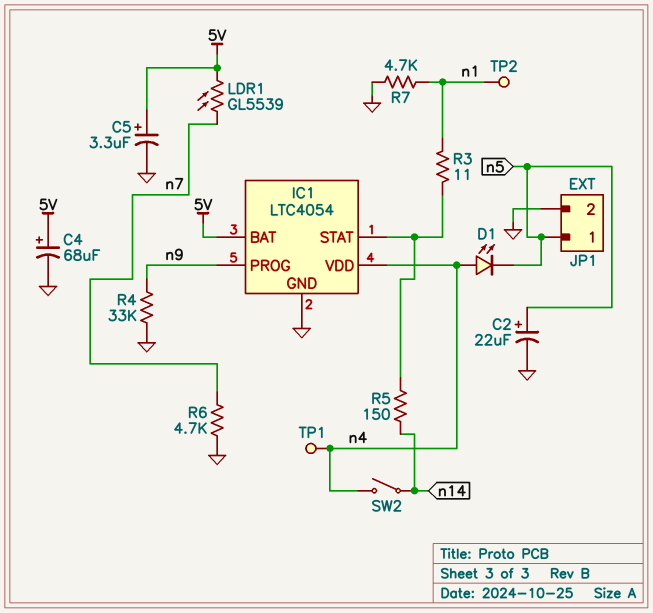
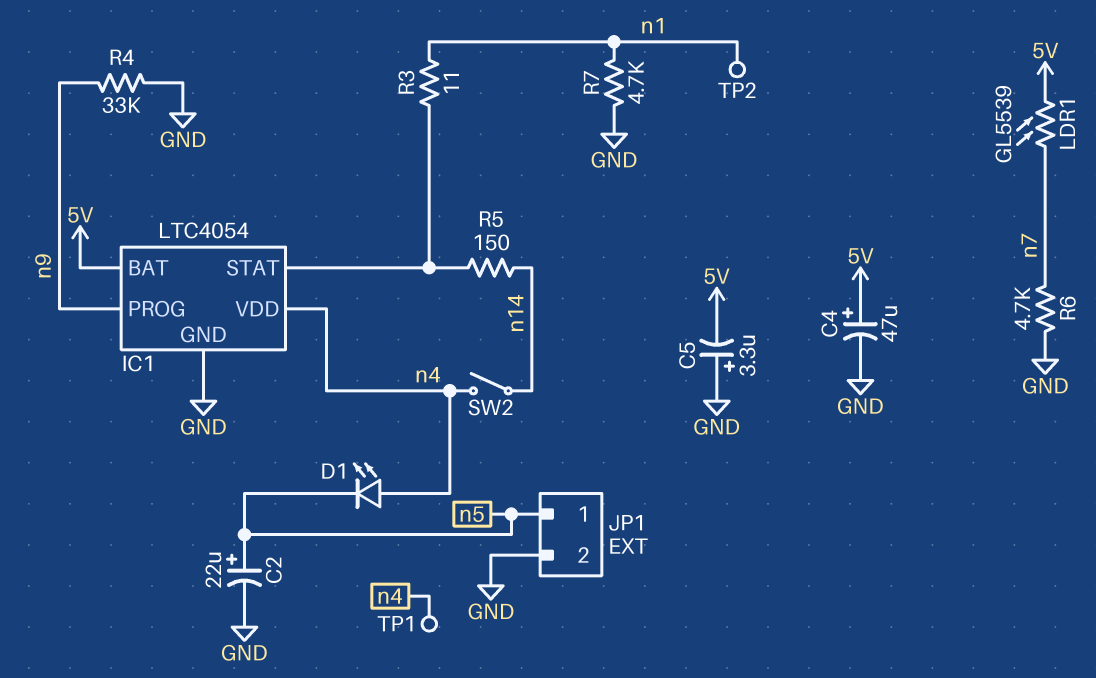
C4: 68uF (plus 5V, minus GND) -> 47uF (plus 5V, minus GND)
C5: 3.3uF (plus 5V, minus GND) -> 3.3uF (plus GND, minus 5V)

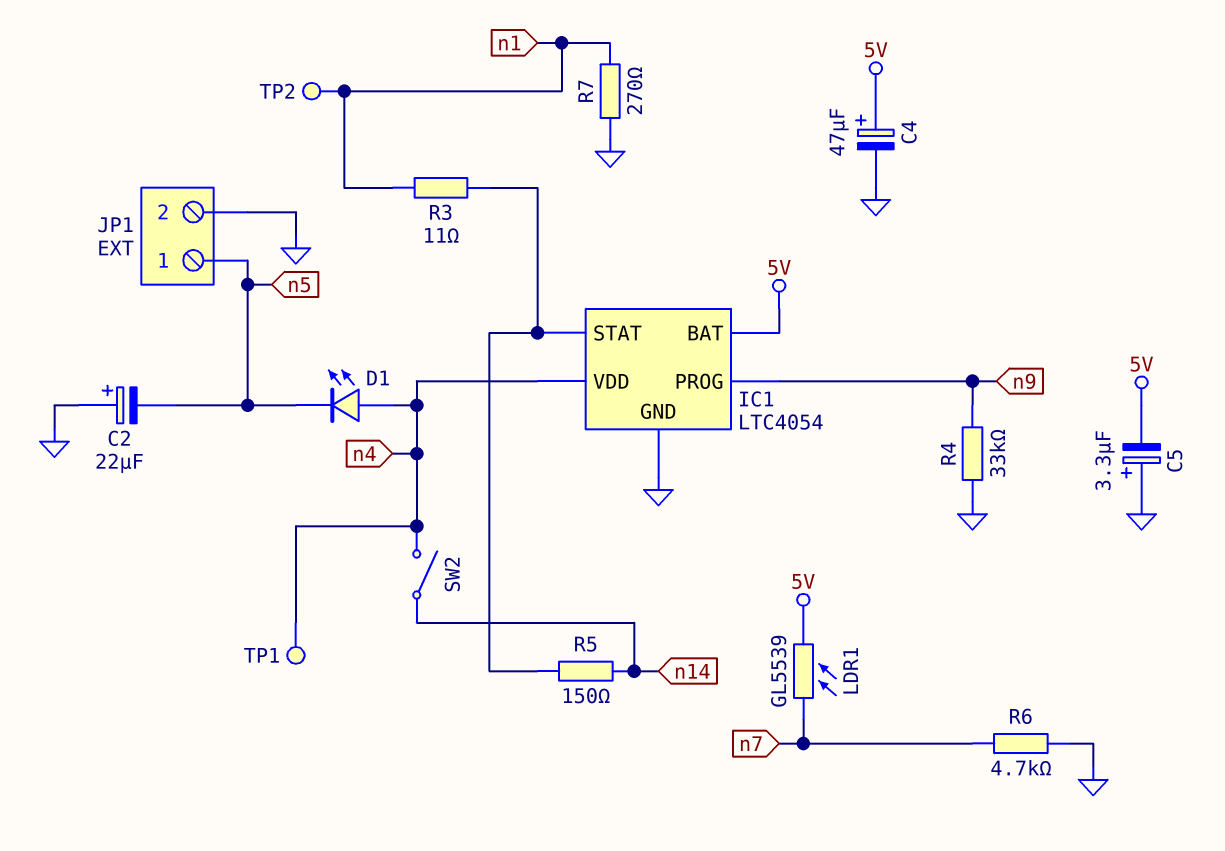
C2: 22uF (plus n5, minus GND) -> 22uF (plus GND, minus n5)
R7: 4.7k (GND, n1) -> 270 (GND, n1)

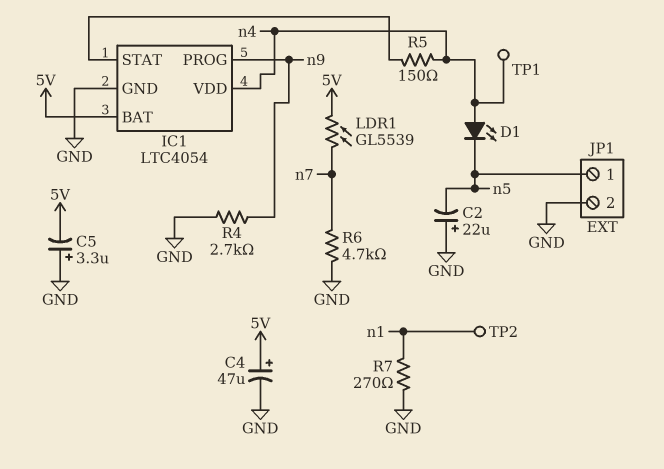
R3: 11 (IC1/STAT, n1) -> none
R4: 33k (GND, n9) -> 2.7k (GND, n9)
R5: 150 (IC1/STAT, n14) -> 150 (IC1/STAT, n4)
SW2: switch (n4, n14) -> none

